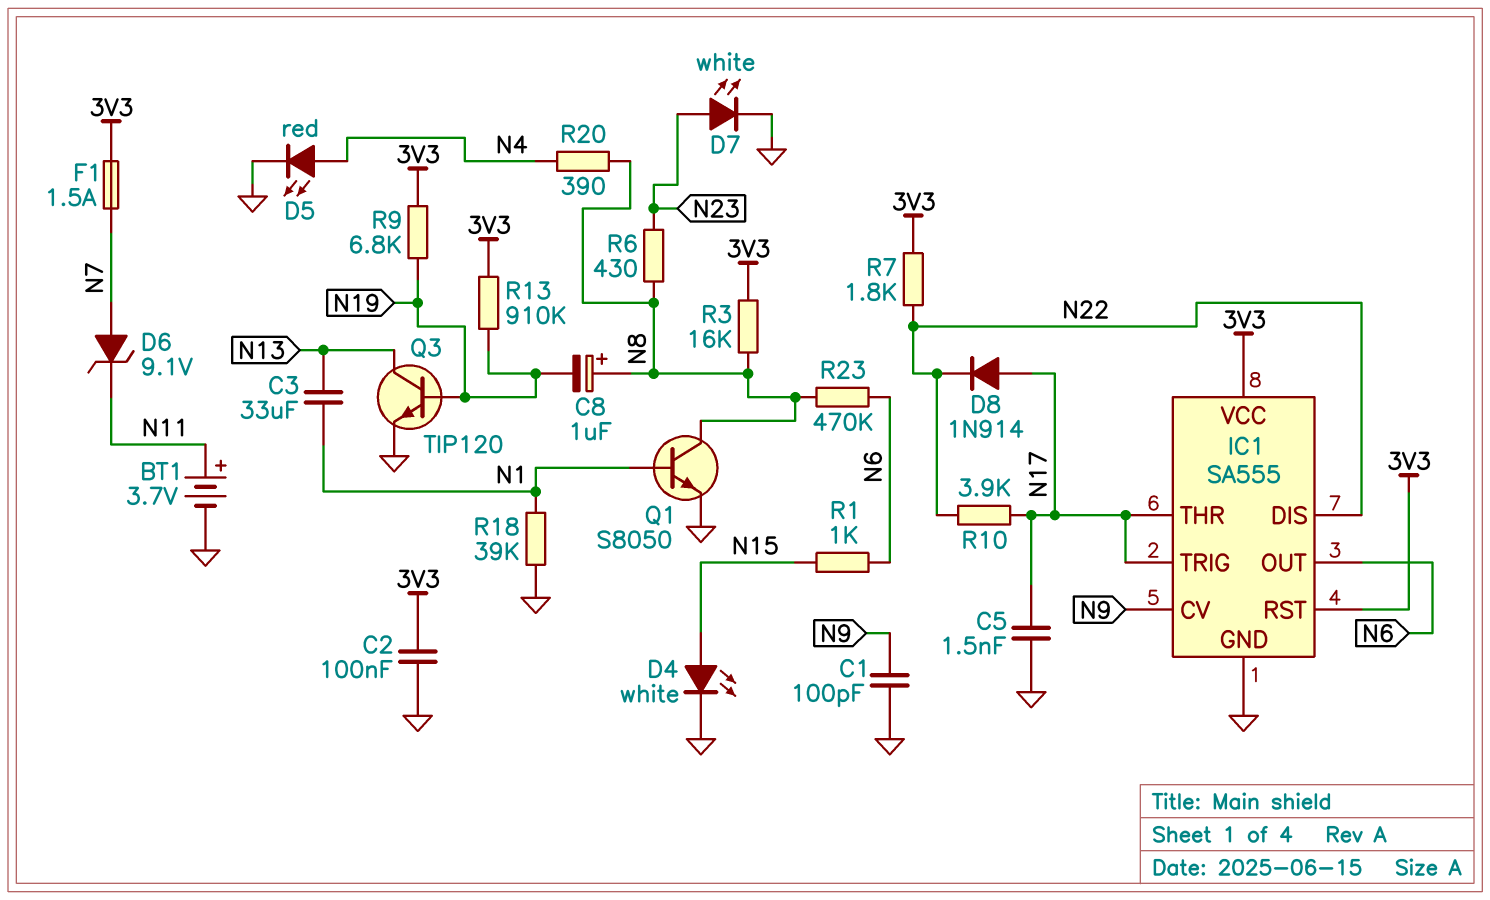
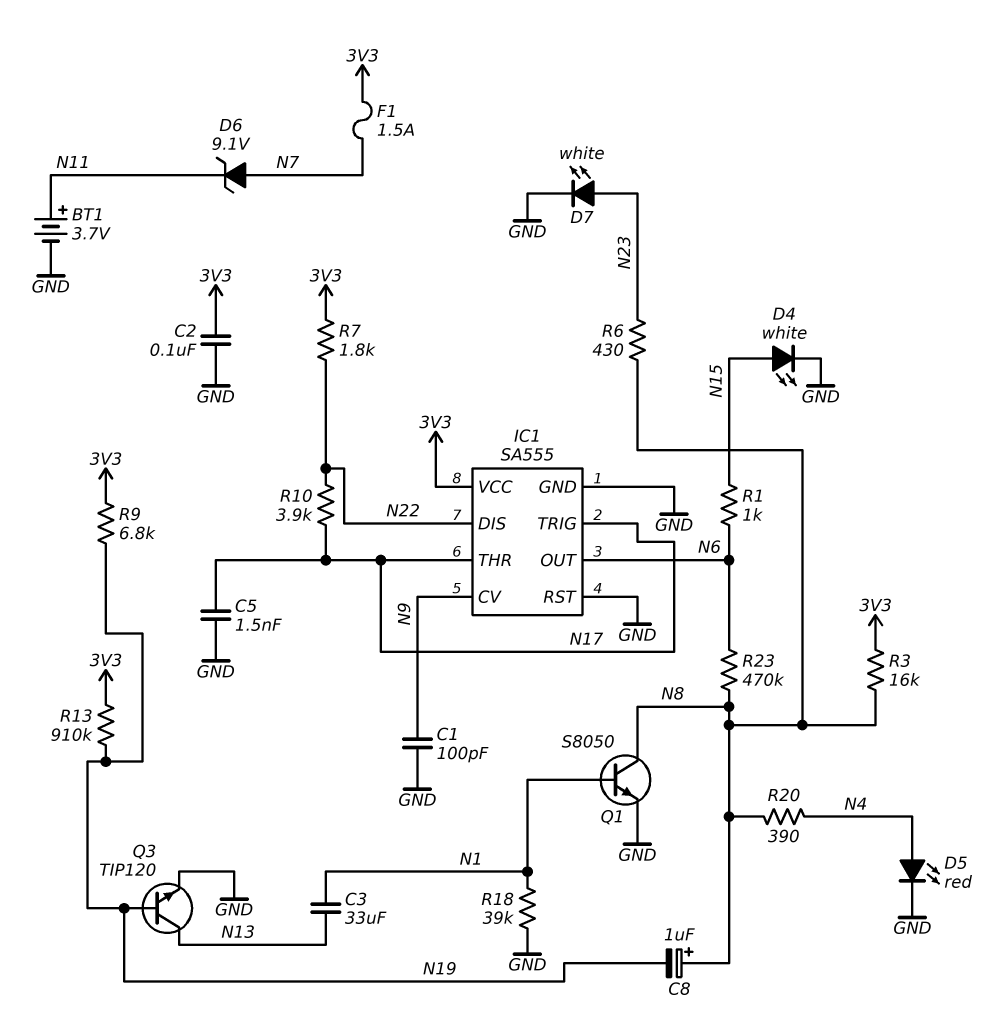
D8: diode 1N914 (A N17, K N22) -> none
IC1 pin RST: 3V3 -> GND

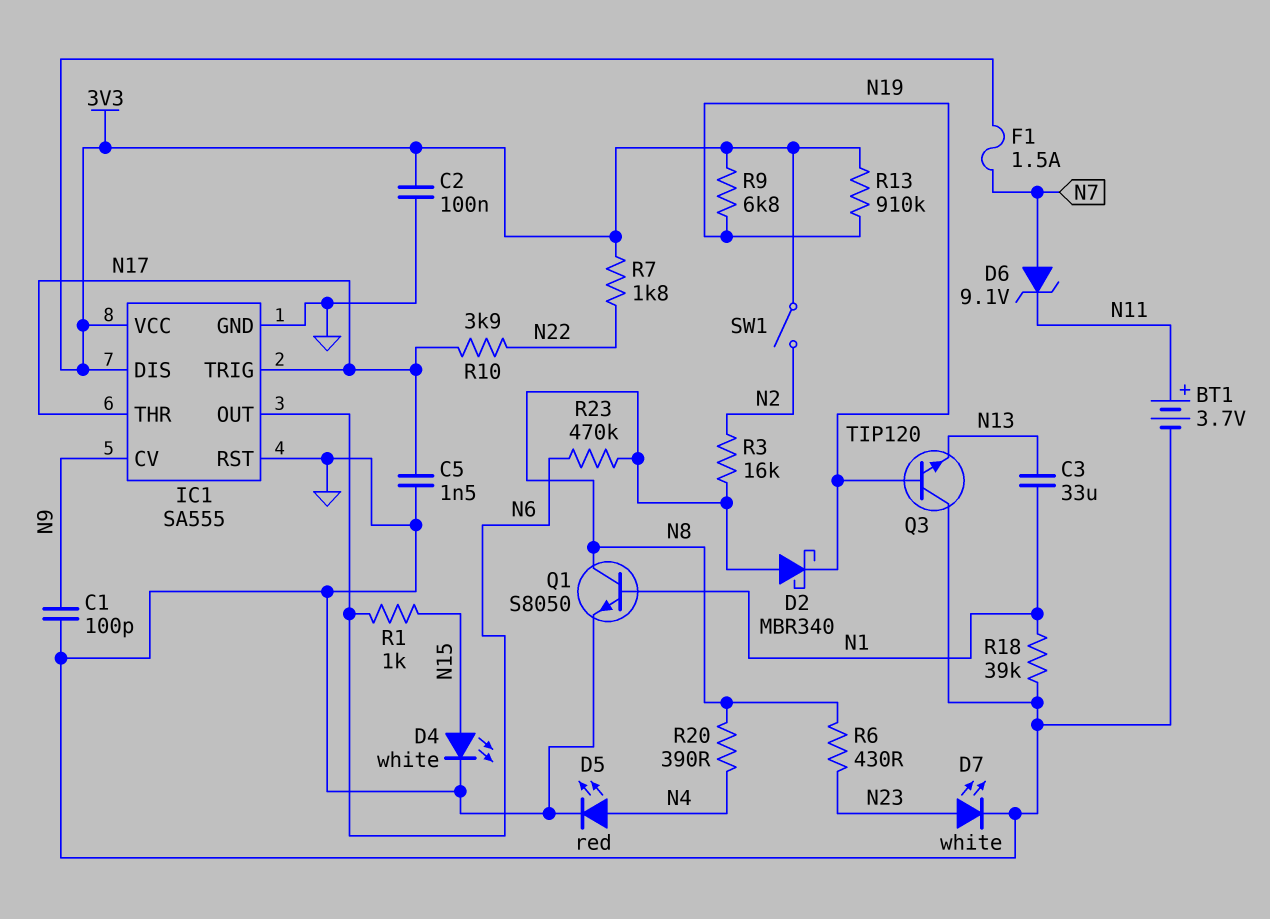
C8: 1uF (plus N8, minus N19) -> none
D2: none -> schottky MBR340 (A N8, K N19)
IC1 pin DIS: N22 -> 3V3
Q3: NPN TIP120 (B N19, C N13, E GND) -> NPN TIP120 (B N19, C GND, E N13)
R3: 16k (3V3, N8) -> 16k (N2, N8)
SW1: none -> switch (3V3, N2)

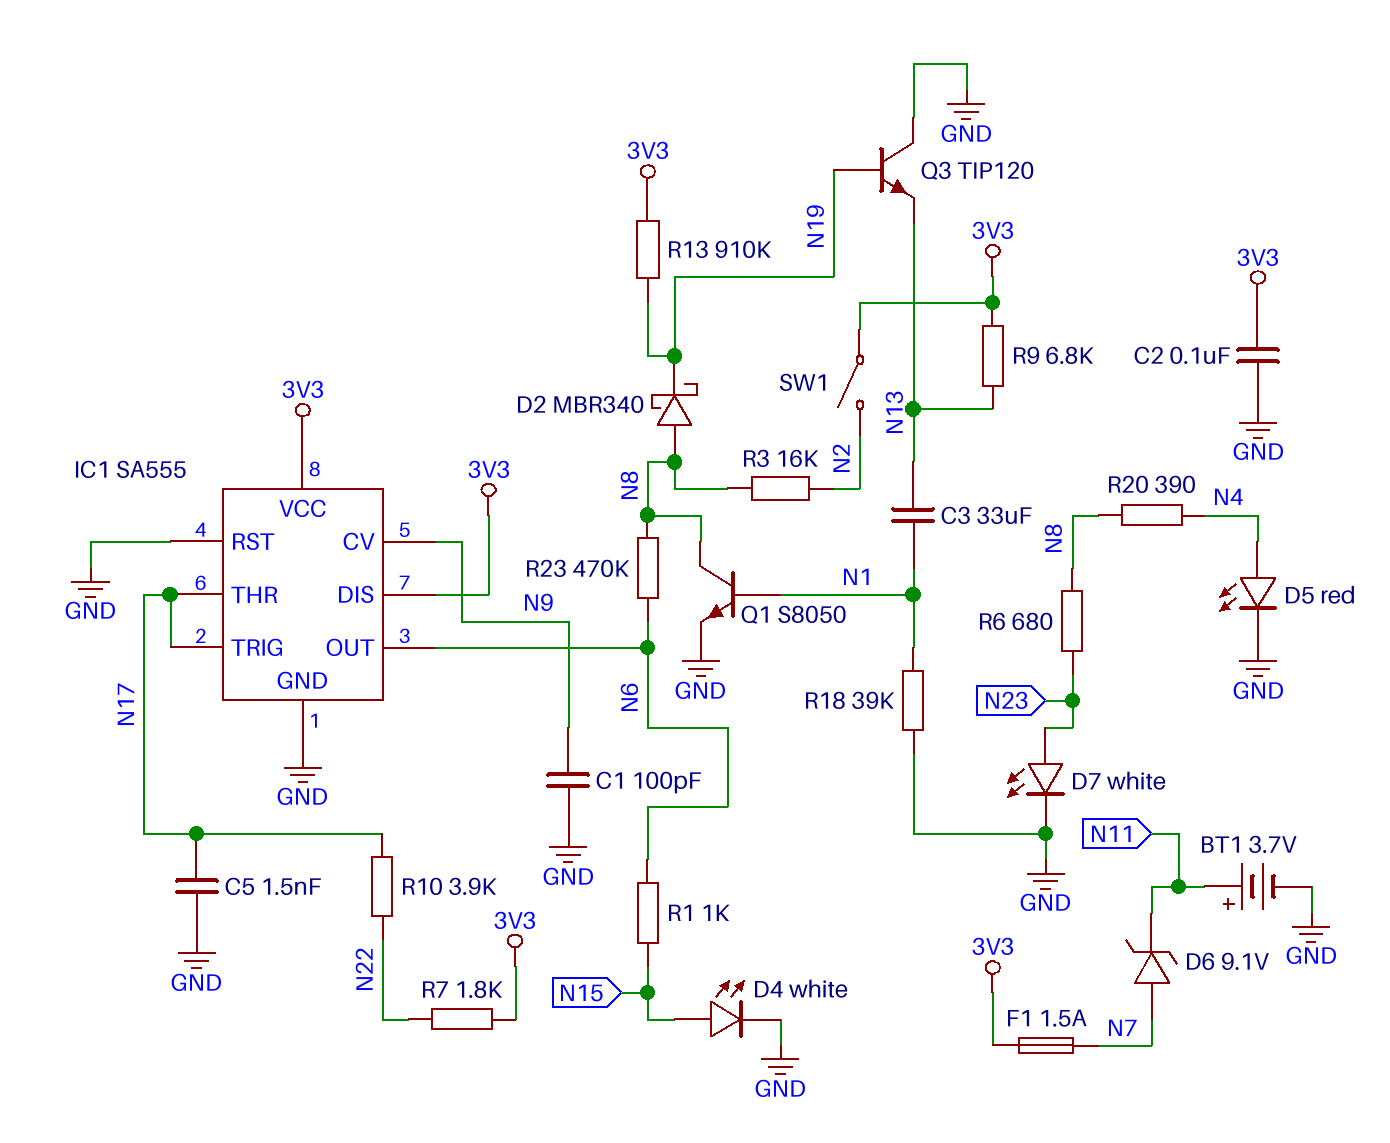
R6: 430 (N8, N23) -> 680 (N8, N23)
R9: 6.8k (3V3, N19) -> 6.8k (3V3, N13)

